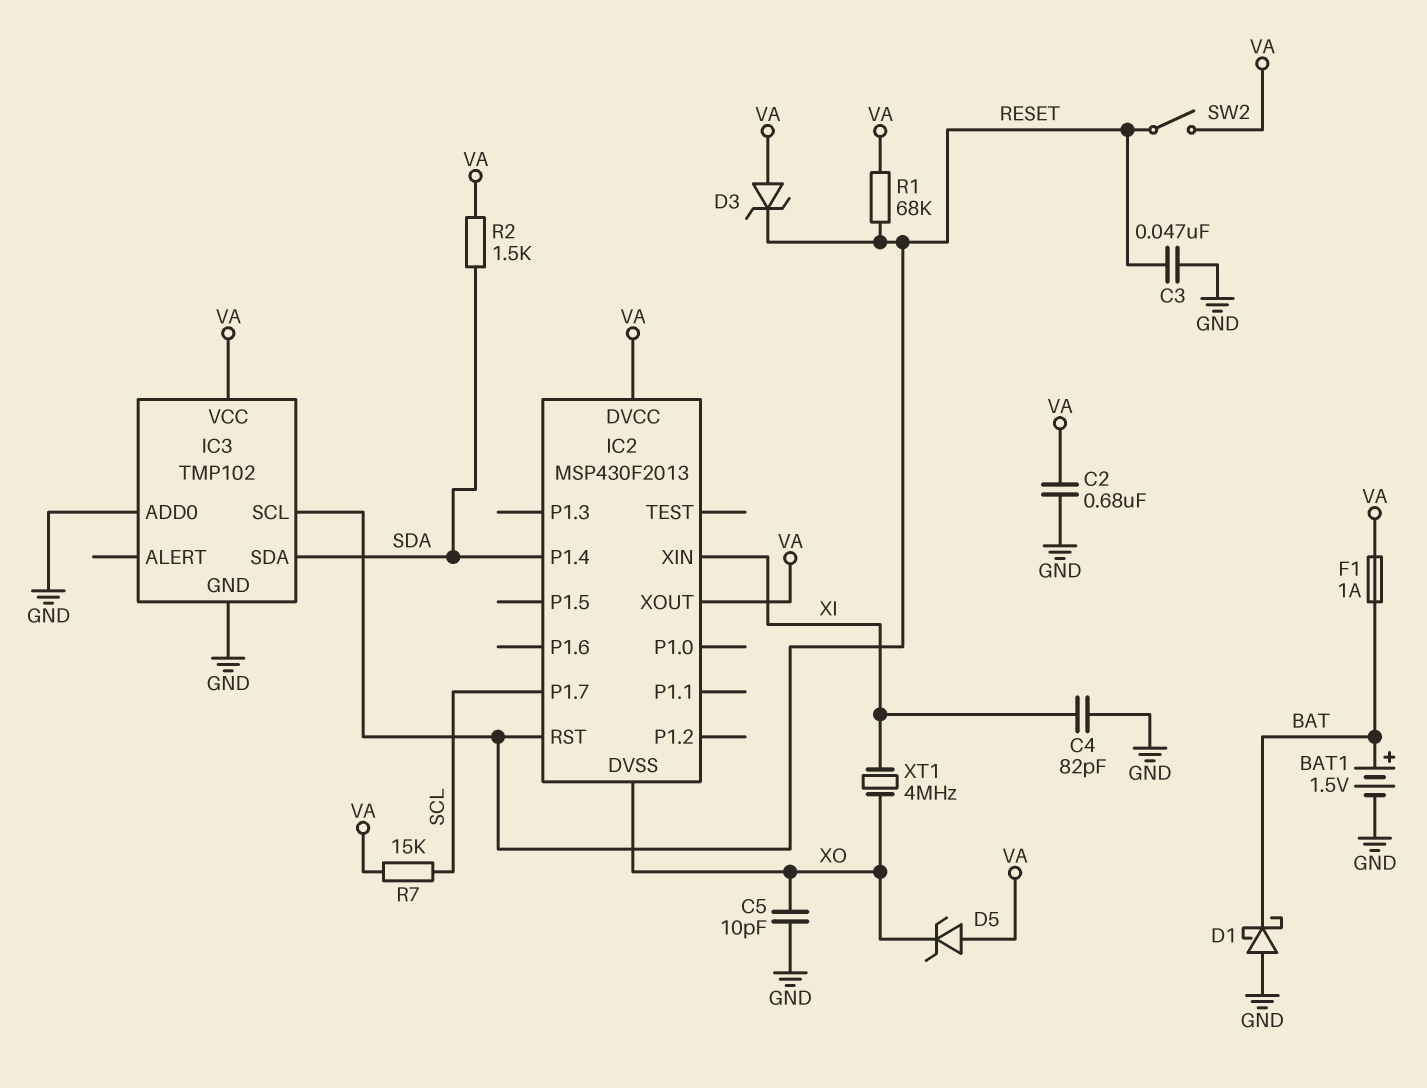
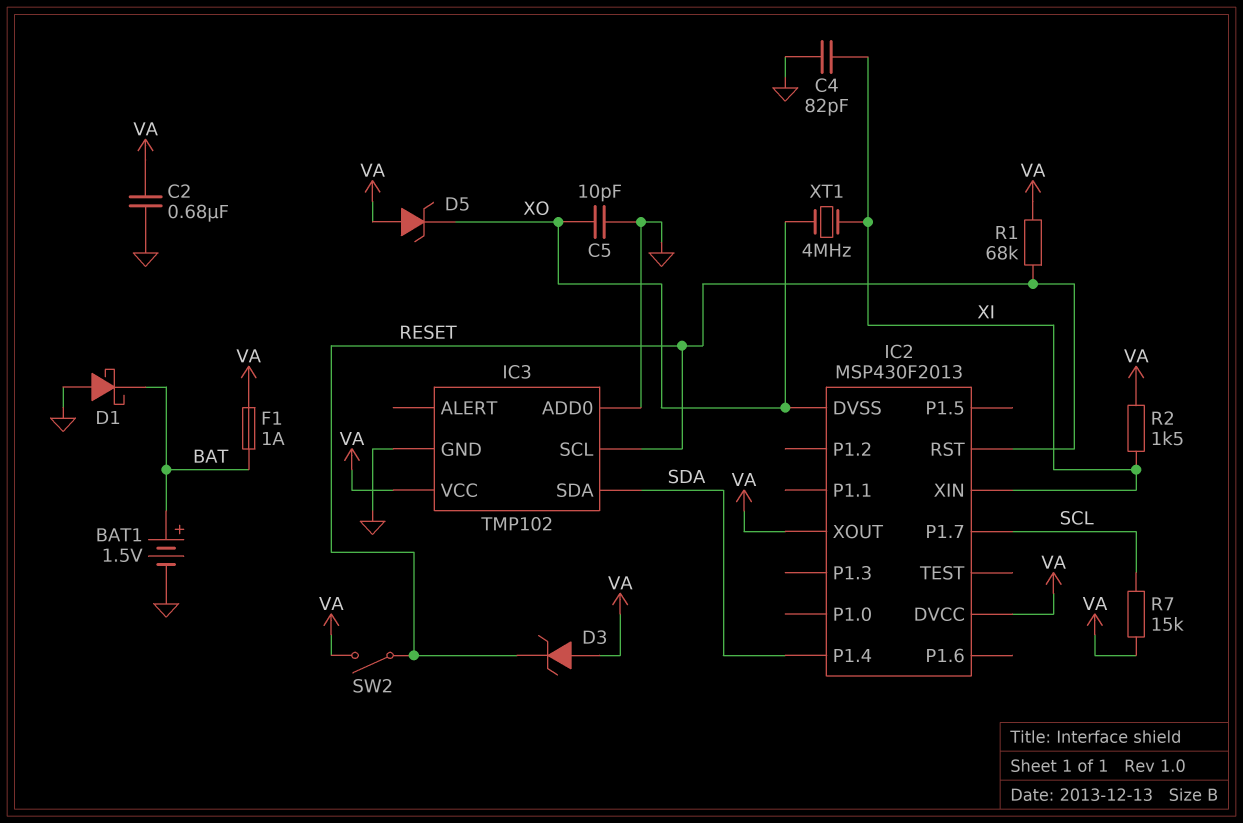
C3: 47nF (GND, RESET) -> none
R2: 1.5k (SDA, VA) -> 1.5k (VA, XI)

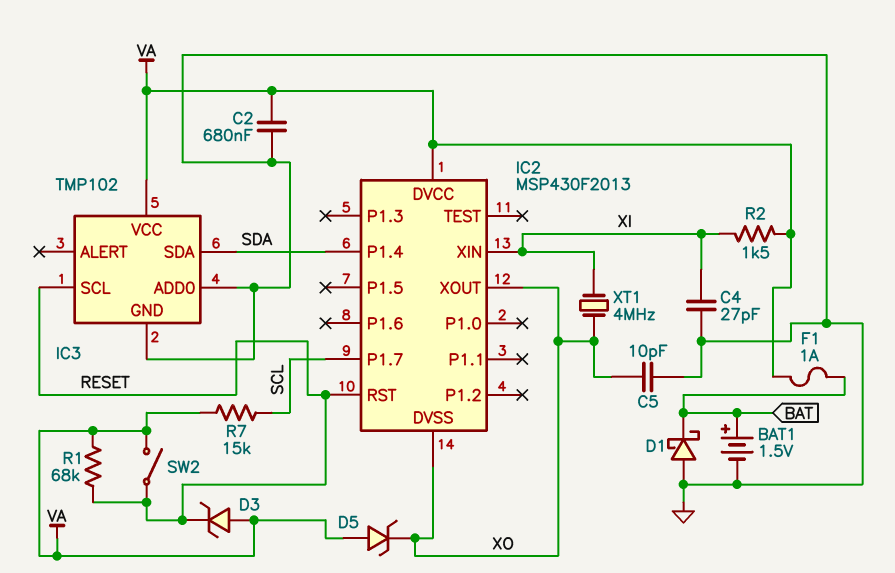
C4: 82pF (GND, XI) -> 27pF (GND, XI)
IC2 pin XOUT: VA -> XO

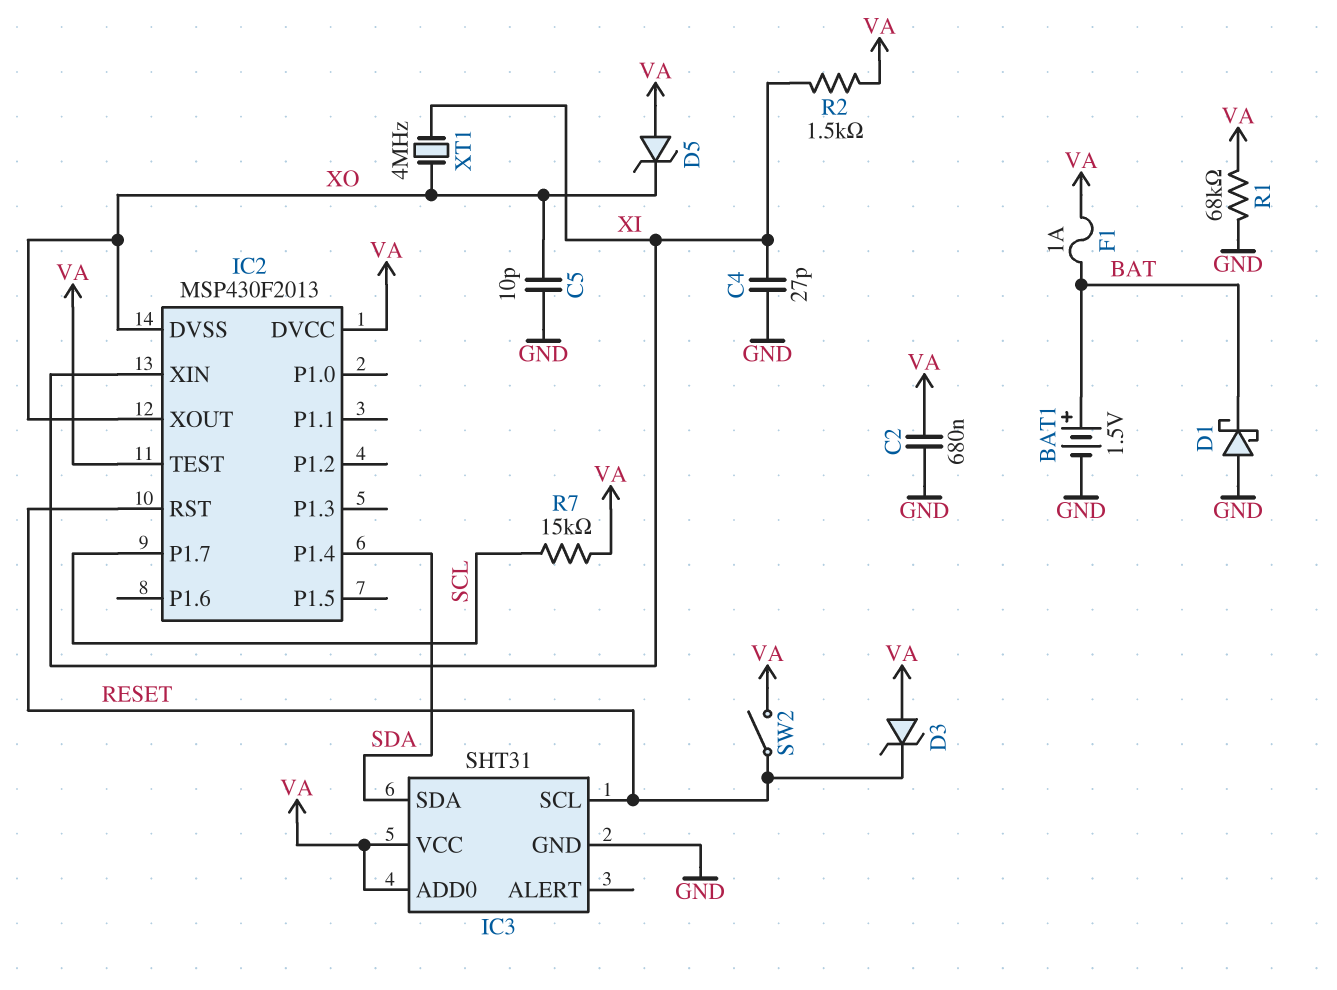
IC2 pin TEST: none -> VA
IC3: TMP102 -> SHT31
IC3 pin ADD0: GND -> VA
R1: 68k (RESET, VA) -> 68k (GND, VA)

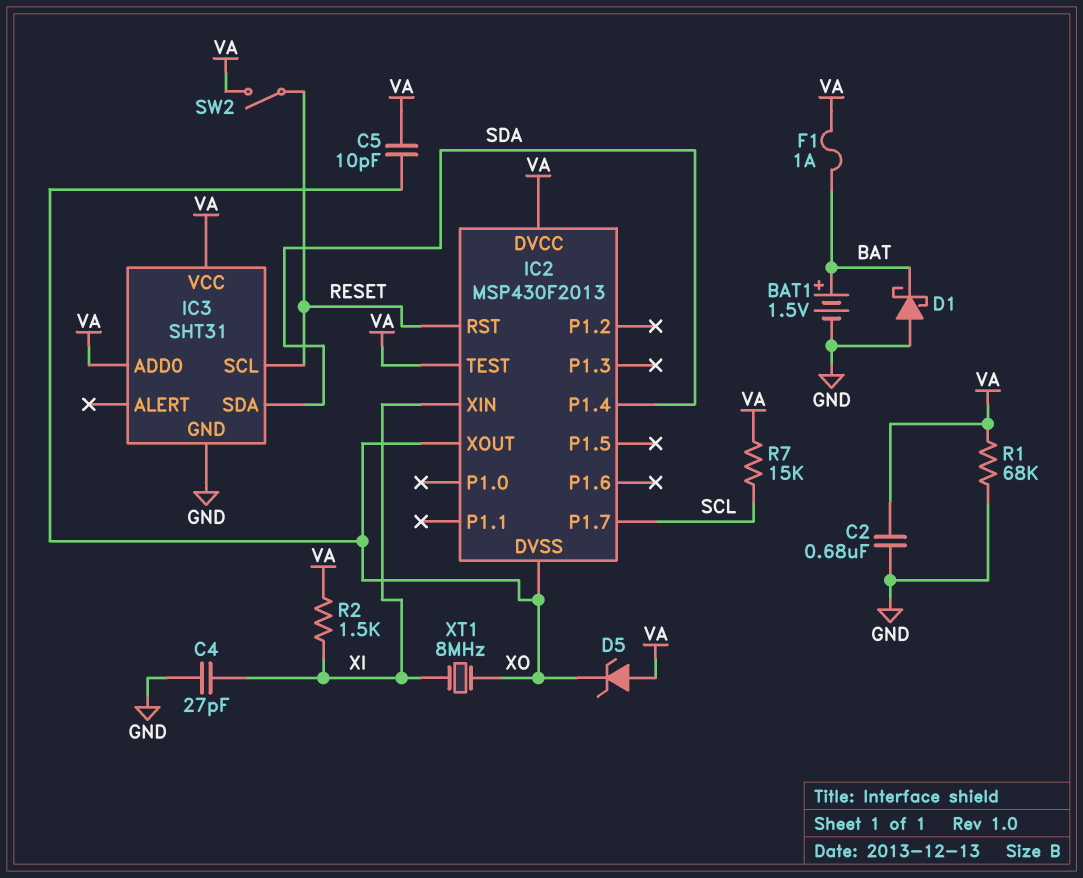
C5: 10pF (GND, XO) -> 10pF (VA, XO)
D3: zener (A VA, K RESET) -> none
XT1: 4MHz (XI, XO) -> 8MHz (XI, XO)

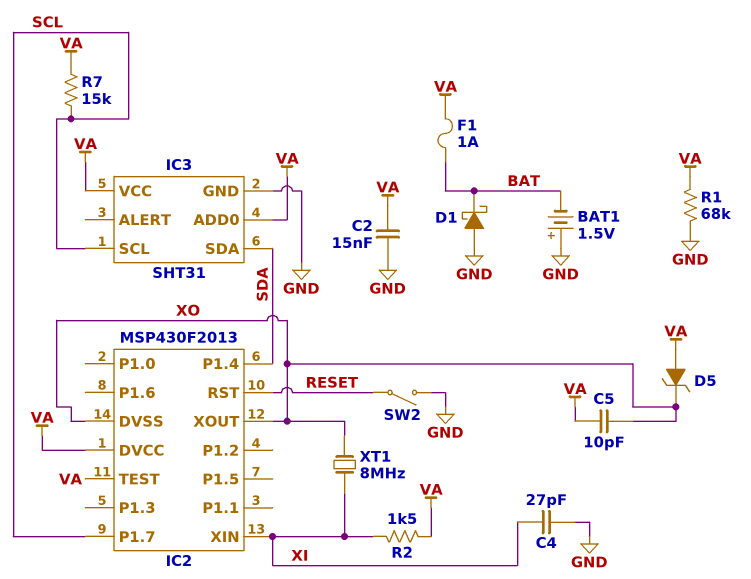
BAT1: 1.5V (plus BAT, minus GND) -> 1.5V (plus GND, minus BAT)
C2: 680nF (GND, VA) -> 15nF (GND, VA)
IC3 pin SCL: RESET -> SCL
SW2: switch (RESET, VA) -> switch (GND, RESET)

